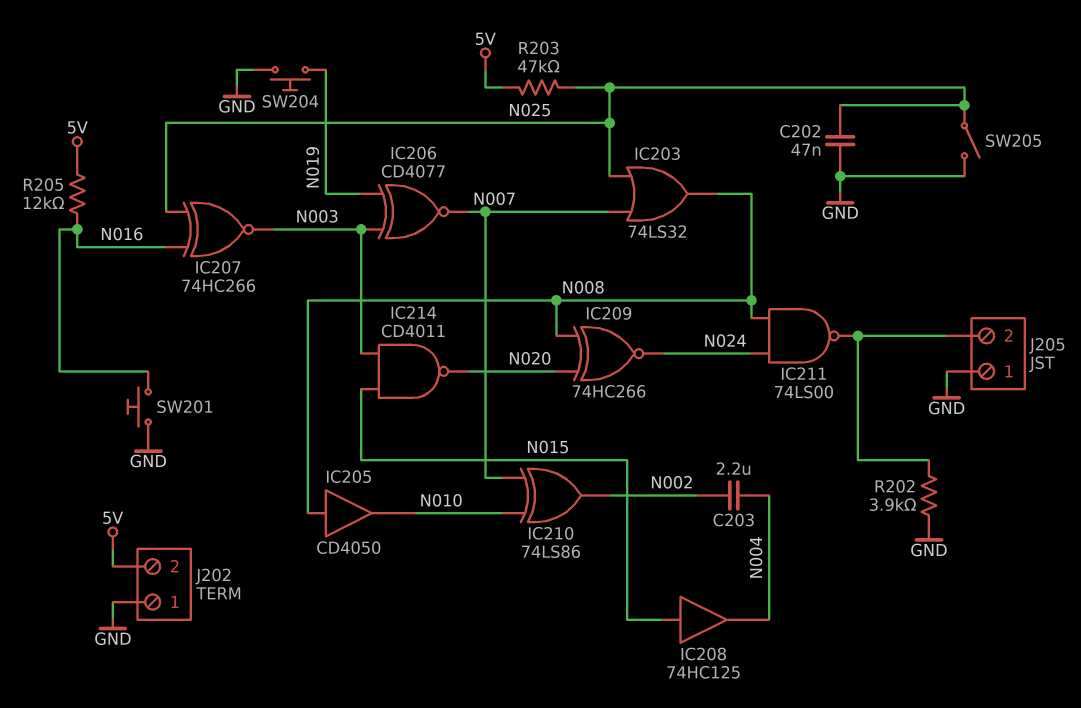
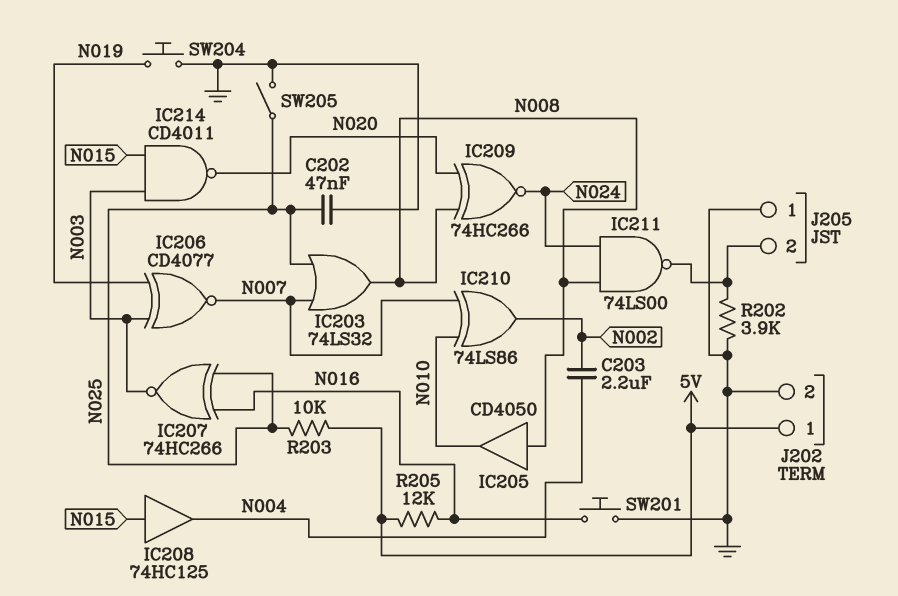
J202 pin 1: GND -> 5V
J202 pin 2: 5V -> GND
R203: 47k (5V, N025) -> 10k (5V, N025)

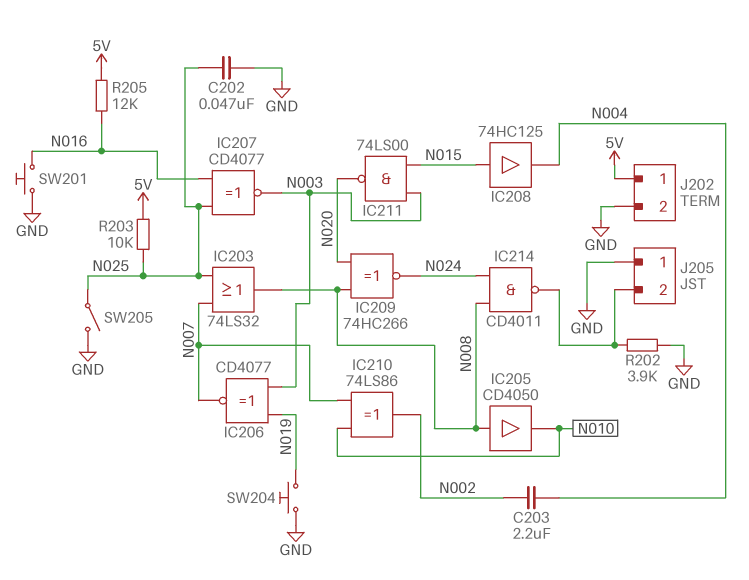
IC207: XNOR 74HC266 (in N016, in N025, out N003) -> XNOR CD4077 (in N016, in N025, out N003)
IC211: NAND 74LS00 (in N008, in N024, out J205/2) -> NAND 74LS00 (in N003, in N015, out N020)
IC214: NAND CD4011 (in N003, in N015, out N020) -> NAND CD4011 (in N008, in N024, out J205/2)

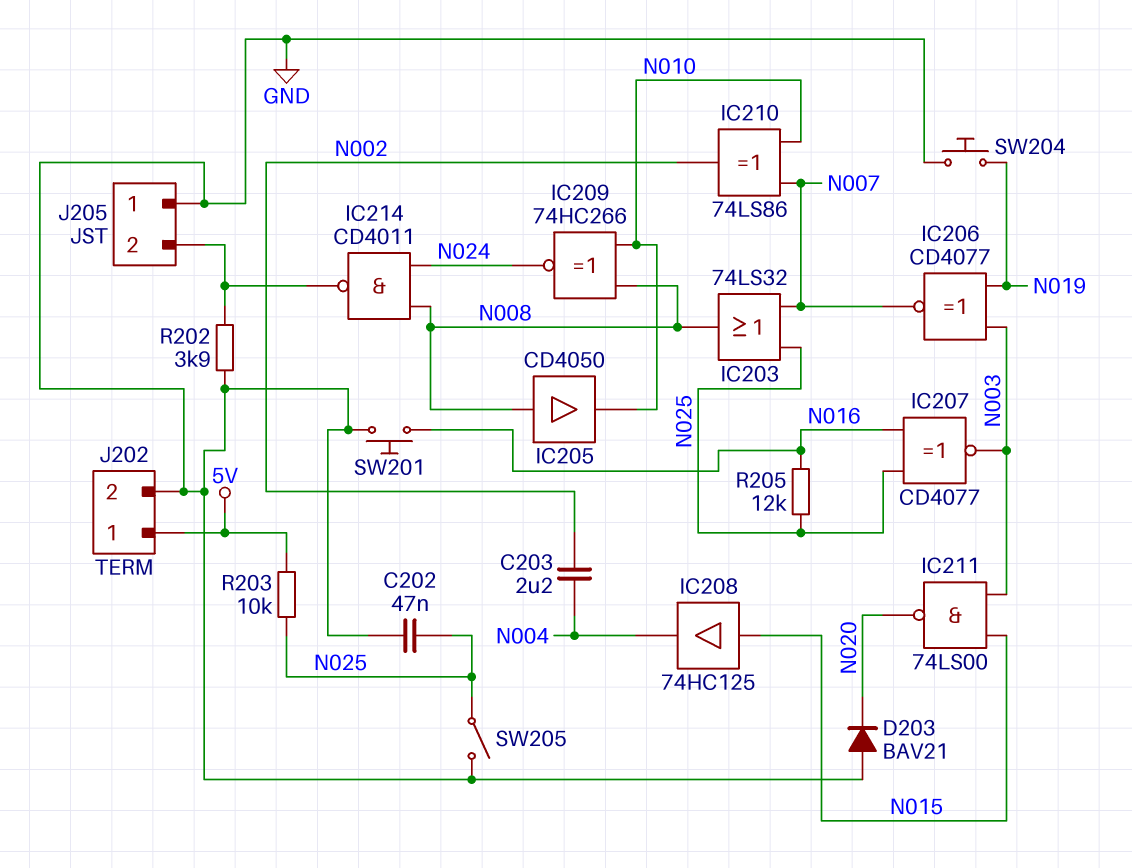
D203: none -> diode BAV21 (A GND, K N020)
IC209: XNOR 74HC266 (in N008, in N020, out N024) -> XNOR 74HC266 (in N008, in N010, out N024)
R205: 12k (5V, N016) -> 12k (N016, N025)

